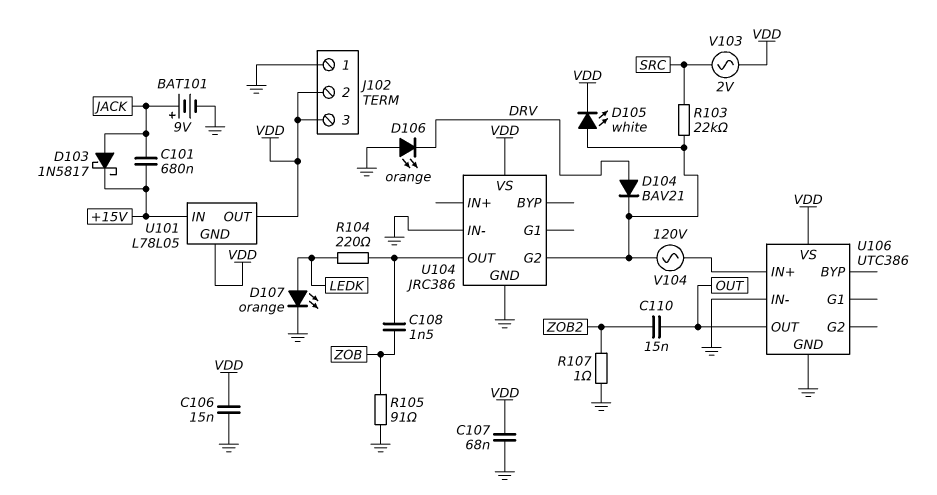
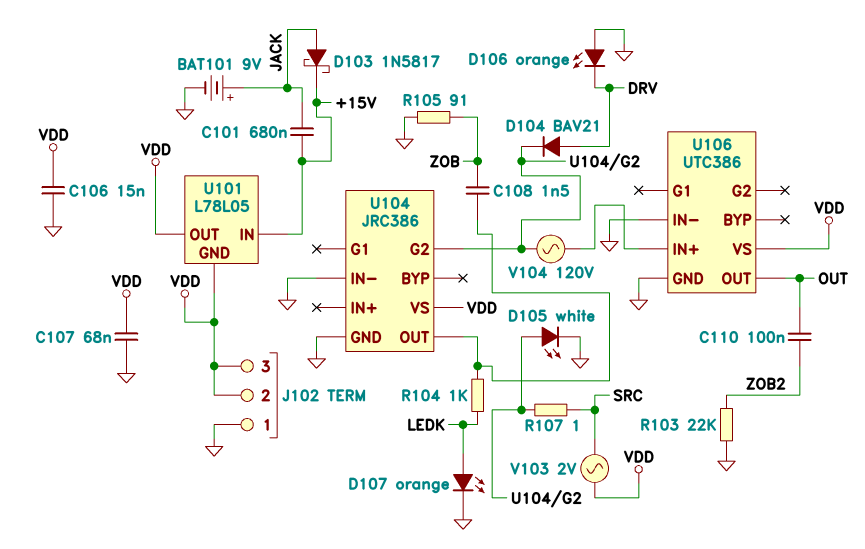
C110: 15nF (OUT, ZOB2) -> 100nF (OUT, ZOB2)
D105: LED white (A U104/G2, K VDD) -> LED white (A U104/G2, K GND)
R103: 22k (SRC, U104/G2) -> 22k (GND, ZOB2)
R104: 220 (LEDK, U104/OUT) -> 1k (LEDK, U104/OUT)
R107: 1 (GND, ZOB2) -> 1 (SRC, U104/G2)

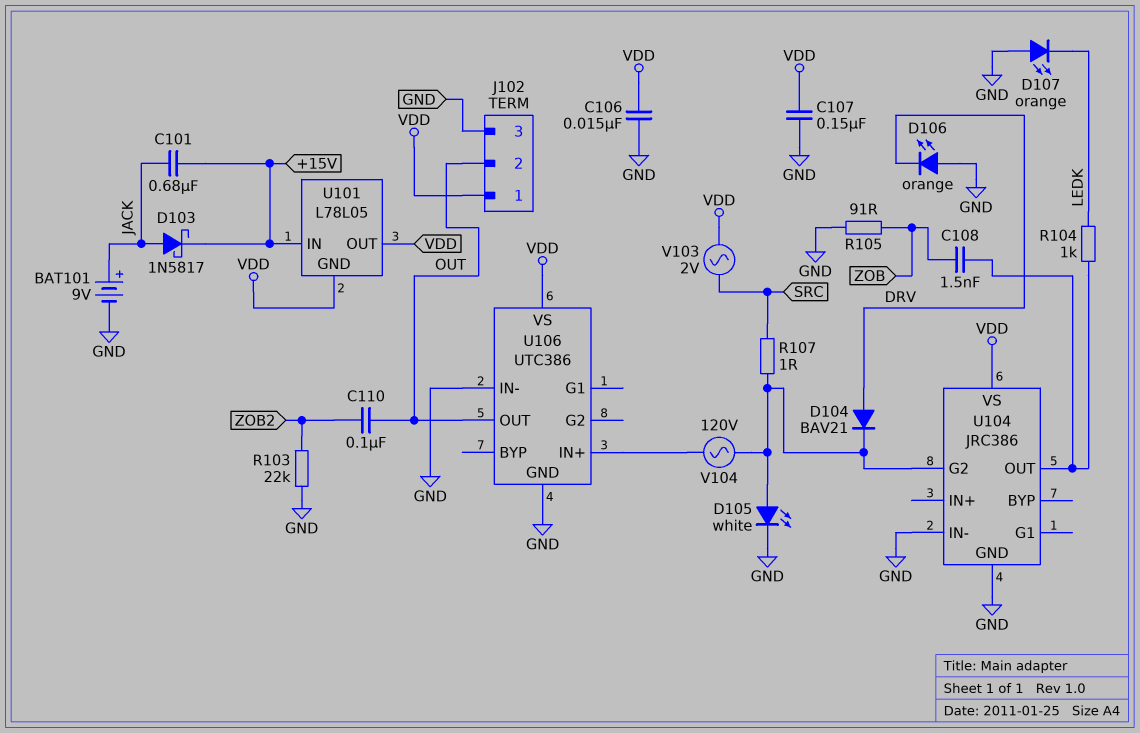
C107: 68nF (GND, VDD) -> 150nF (GND, VDD)
D107: LED orange (A LEDK, K GND) -> LED orange (A GND, K LEDK)
J102 pin 1: GND -> VDD
J102 pin 2: VDD -> OUT
J102 pin 3: VDD -> GND

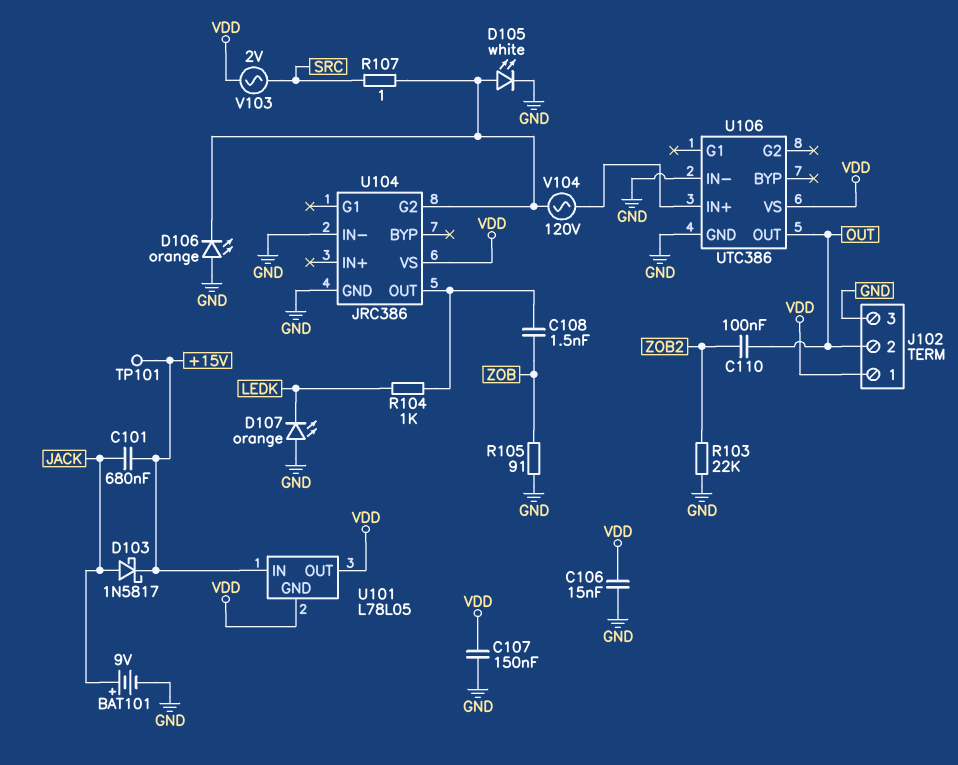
D104: diode BAV21 (A DRV, K U104/G2) -> none
D106: LED orange (A GND, K DRV) -> LED orange (A GND, K U104/G2)
TP101: none -> test point (+15V)

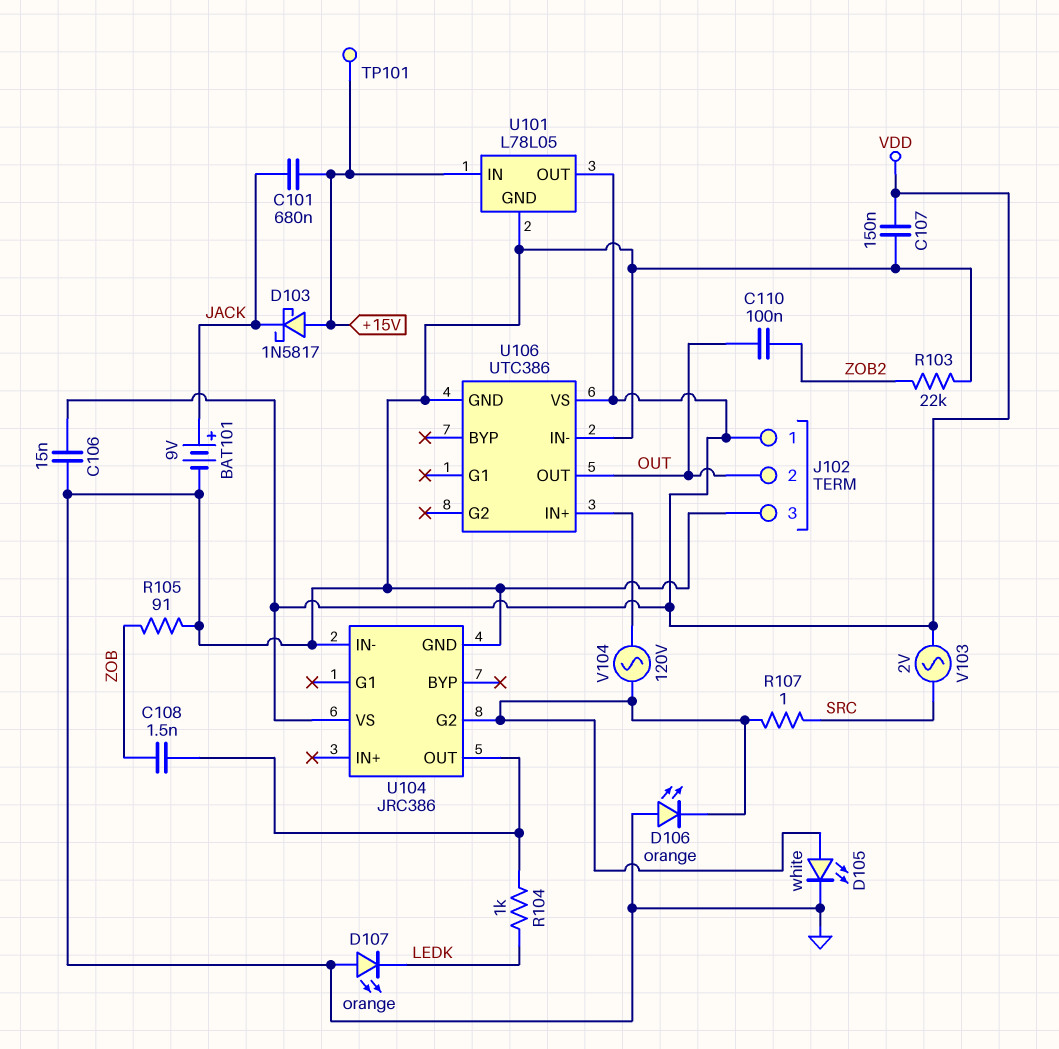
D103: schottky 1N5817 (A JACK, K +15V) -> schottky 1N5817 (A +15V, K JACK)
U101 pin GND: VDD -> GND

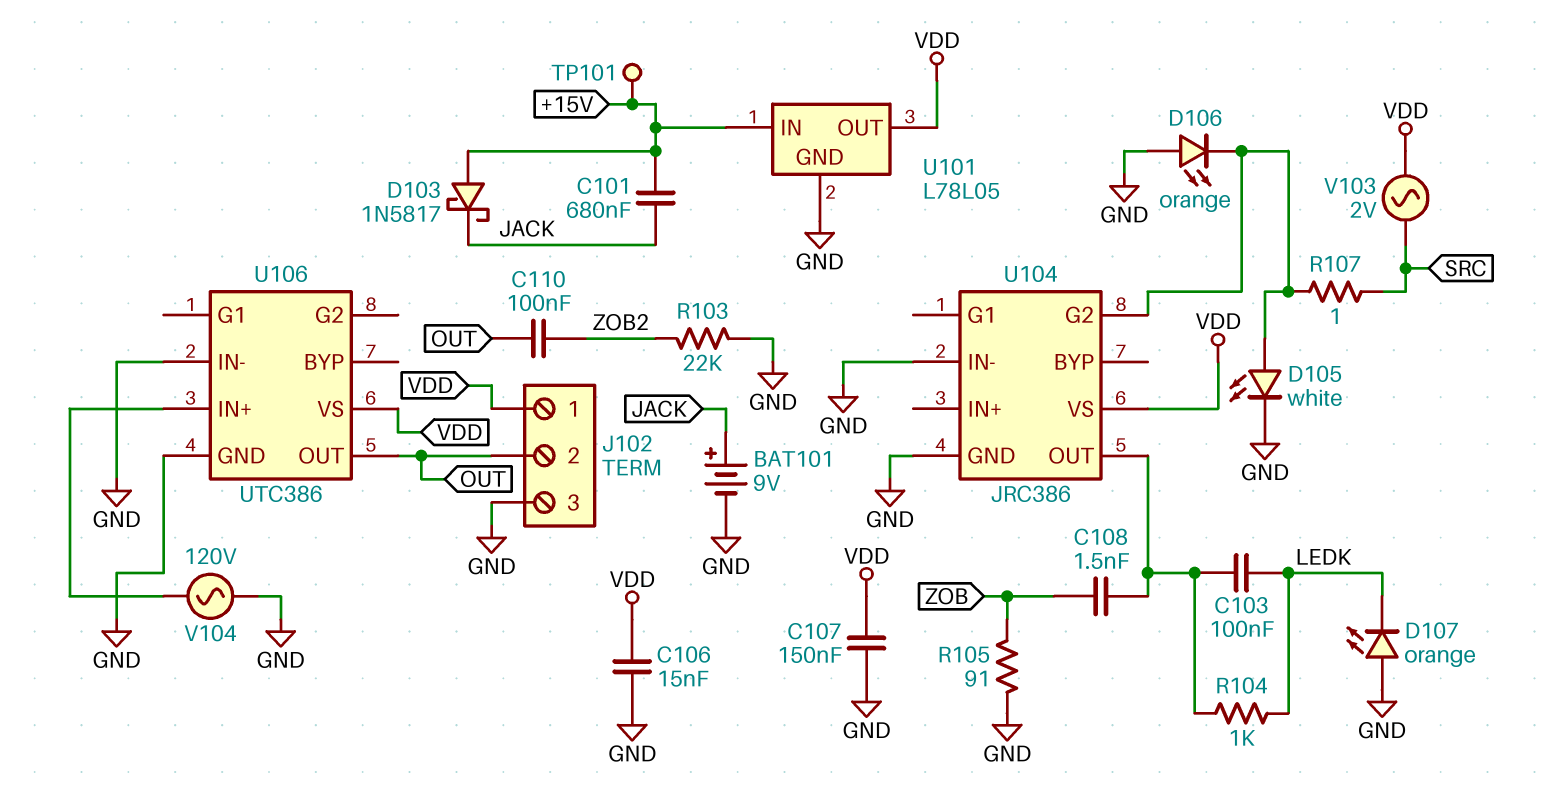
C103: none -> 100nF (LEDK, U104/OUT)
V104: AC 120V (U104/G2, U106/IN+) -> AC 120V (GND, U106/IN+)

